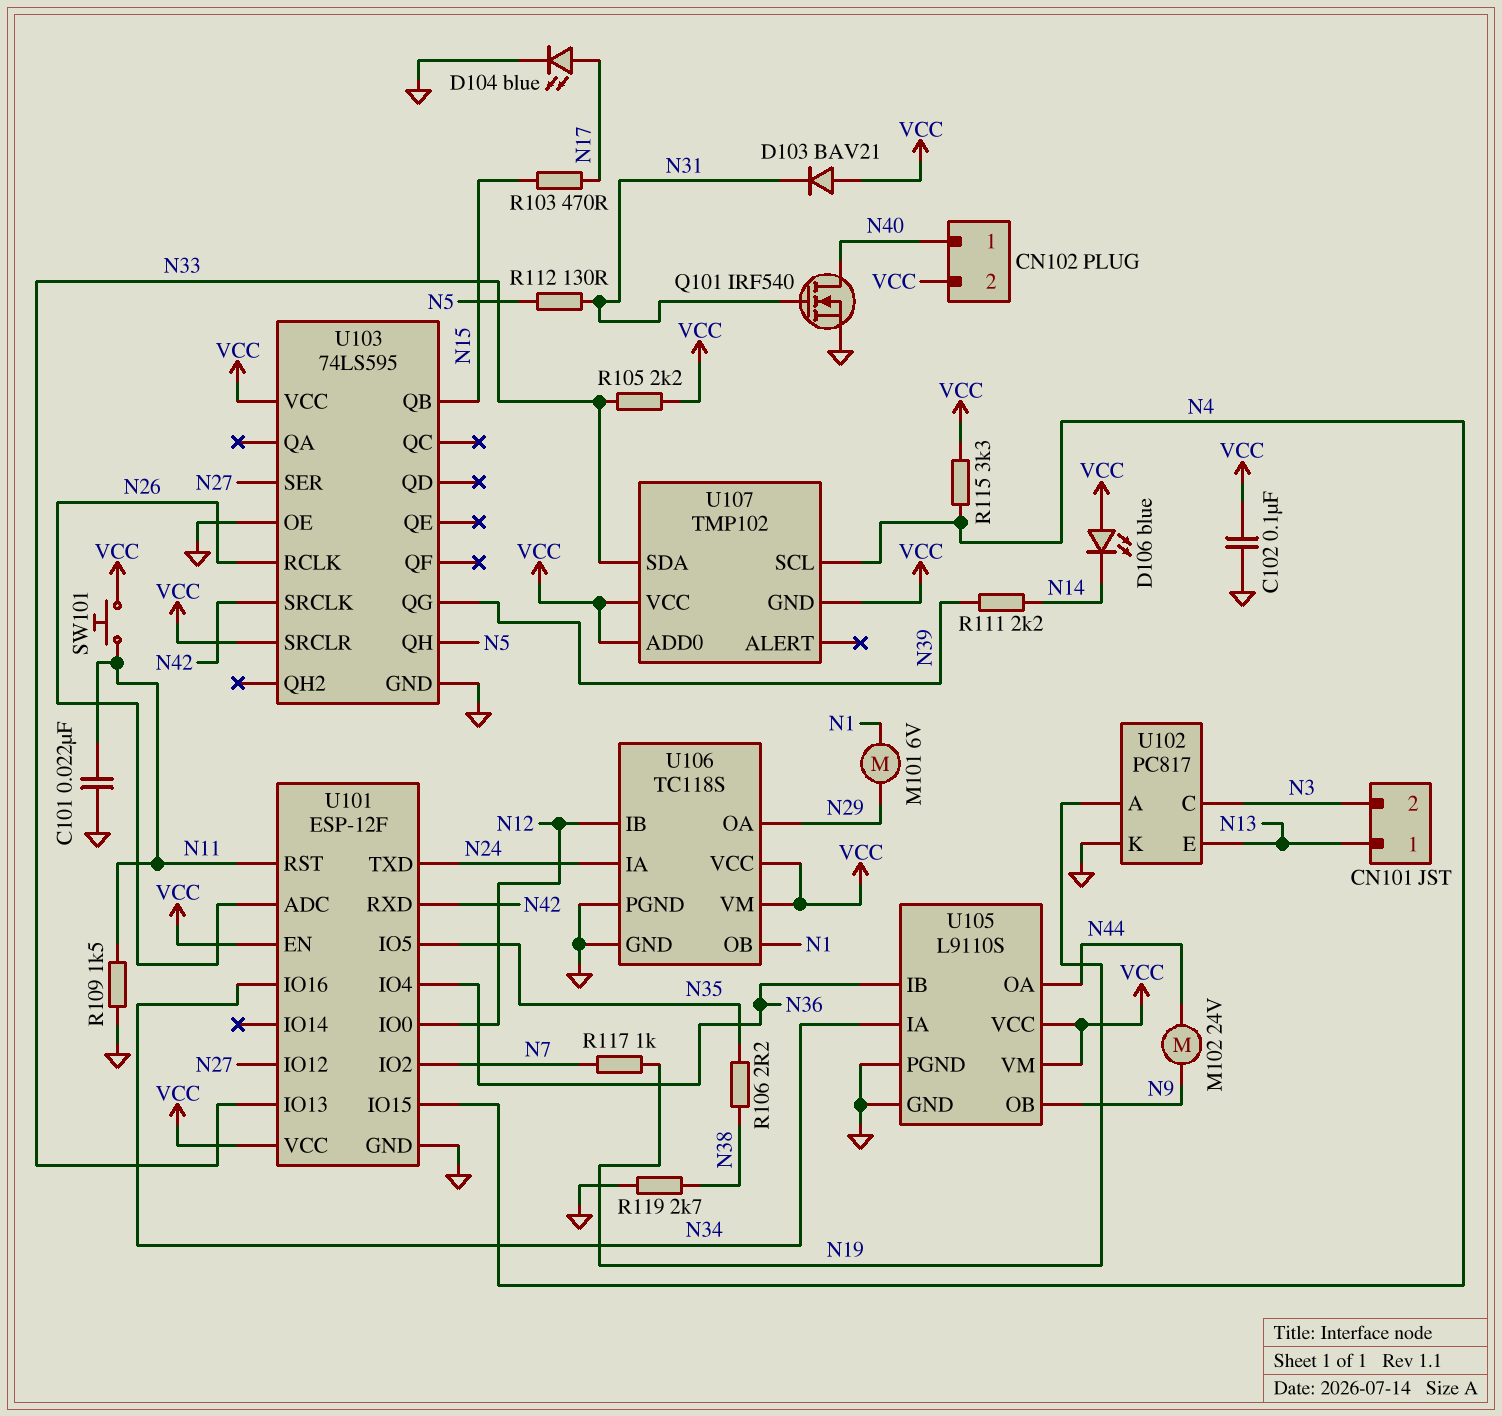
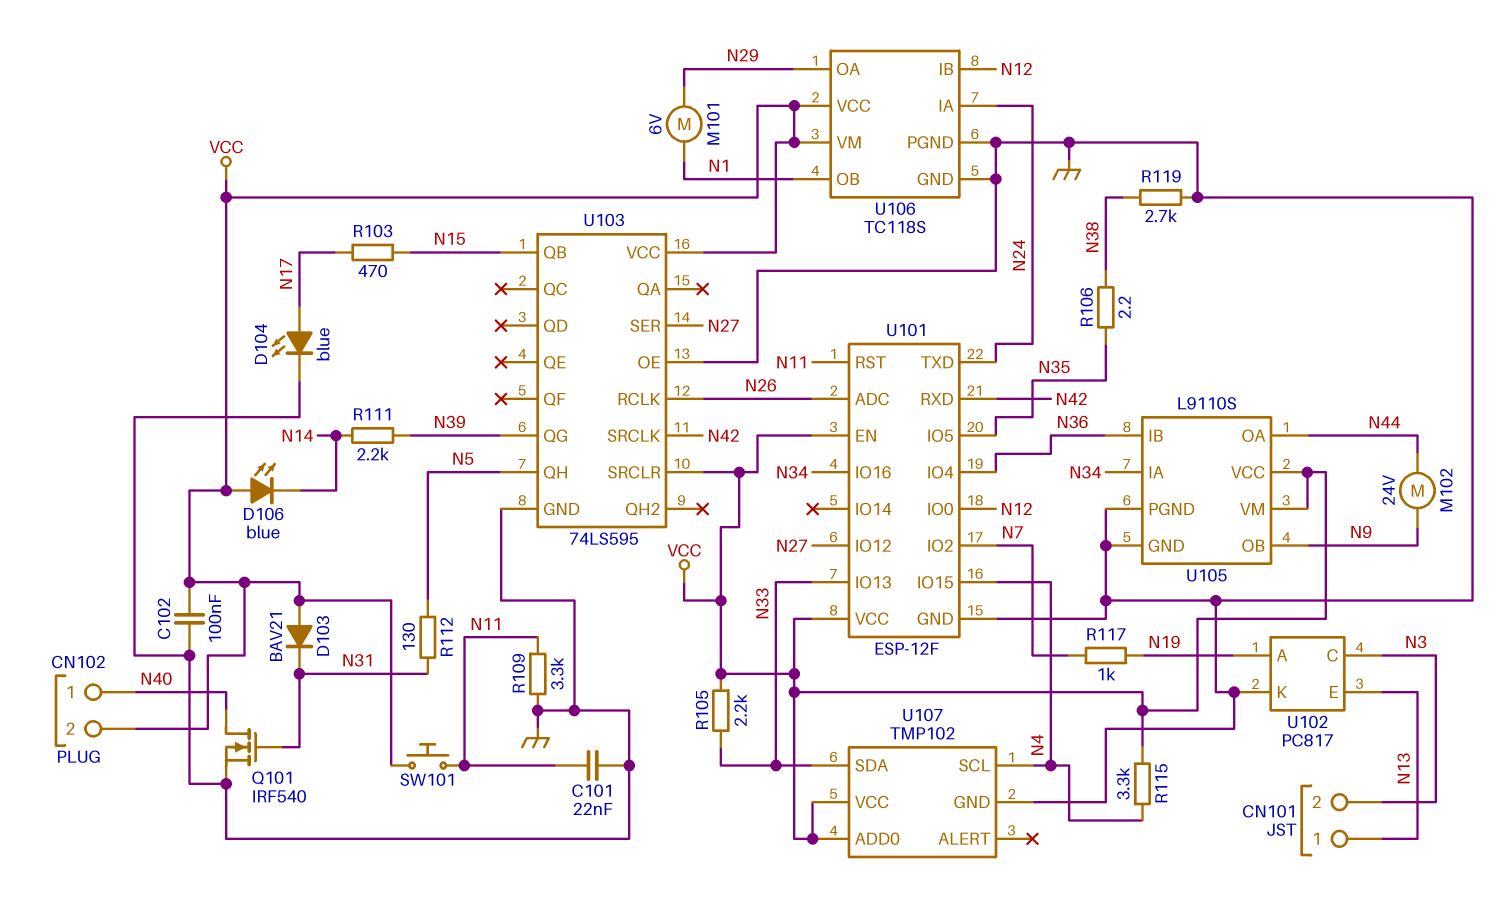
R109: 1.5k (GND, N11) -> 3.3k (GND, N11)
U107 pin GND: VCC -> GND

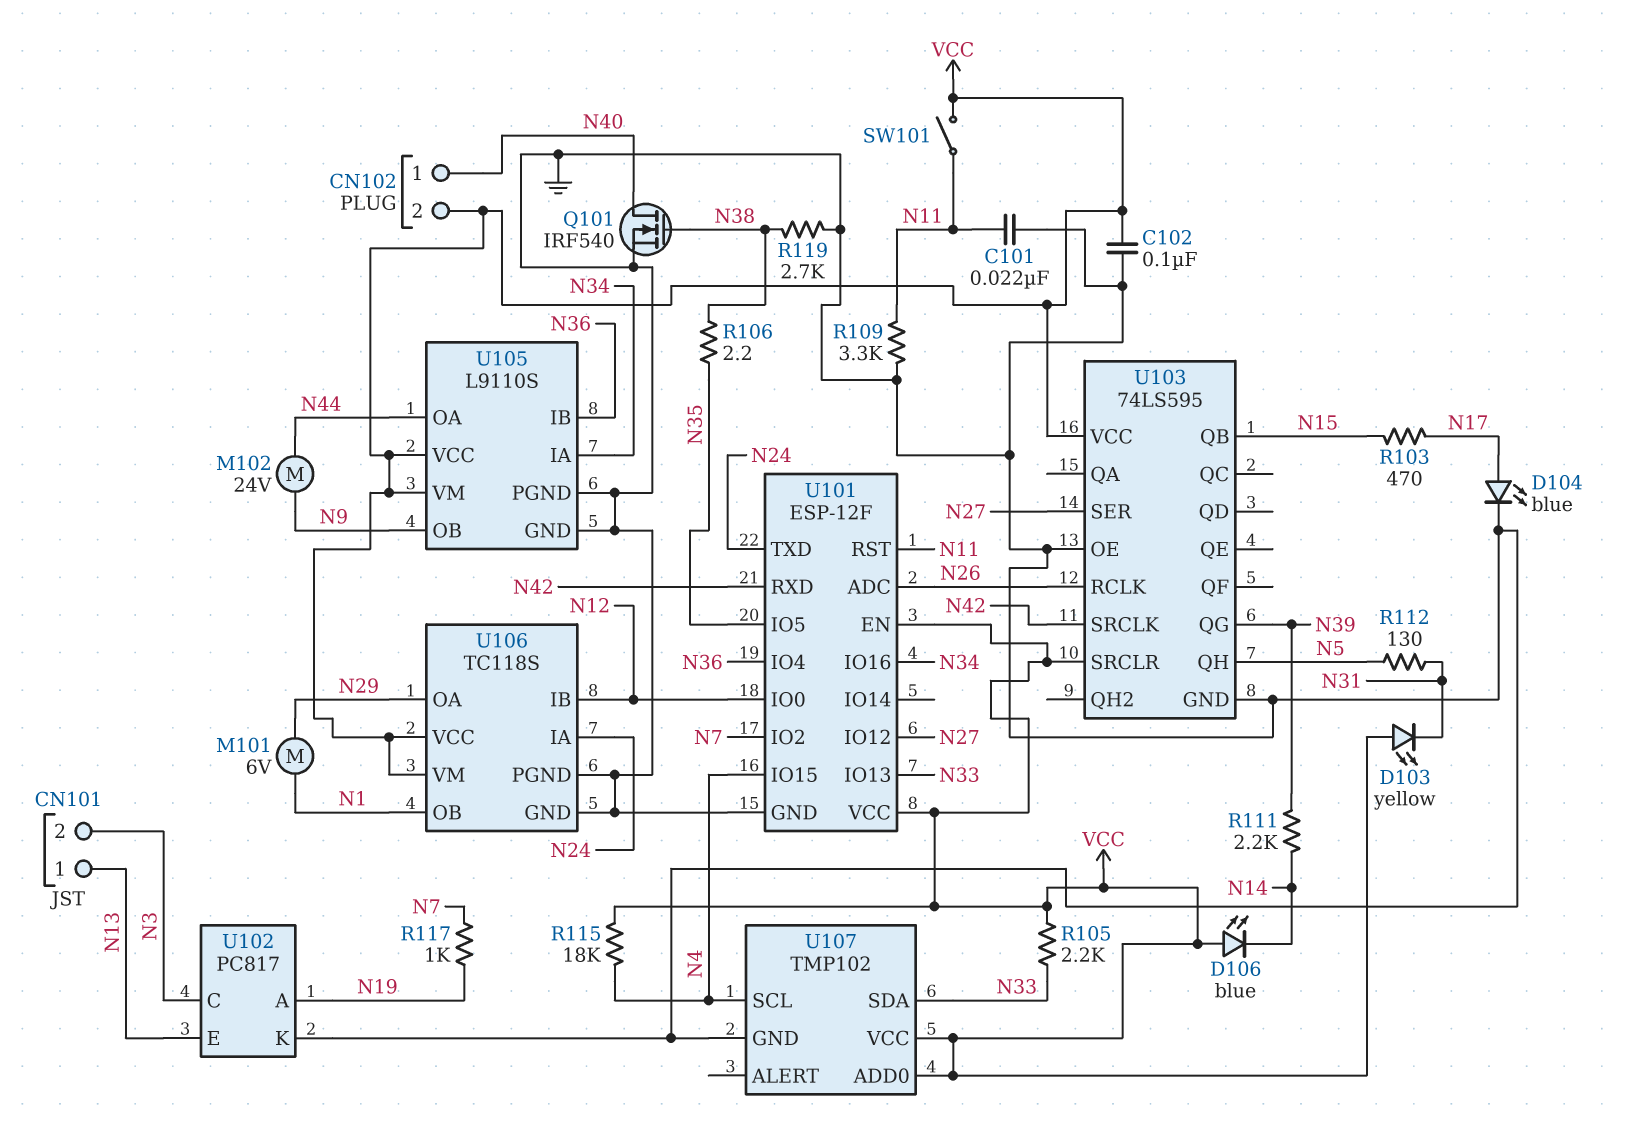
D103: diode BAV21 (A VCC, K N31) -> LED yellow (A VCC, K N31)
Q101: NMOS IRF540 (G N31, D N40, S GND) -> NMOS IRF540 (G N38, D N40, S GND)
R115: 3.3k (N4, VCC) -> 18k (N4, VCC)
SW101: button (N11, VCC) -> switch (N11, VCC)

